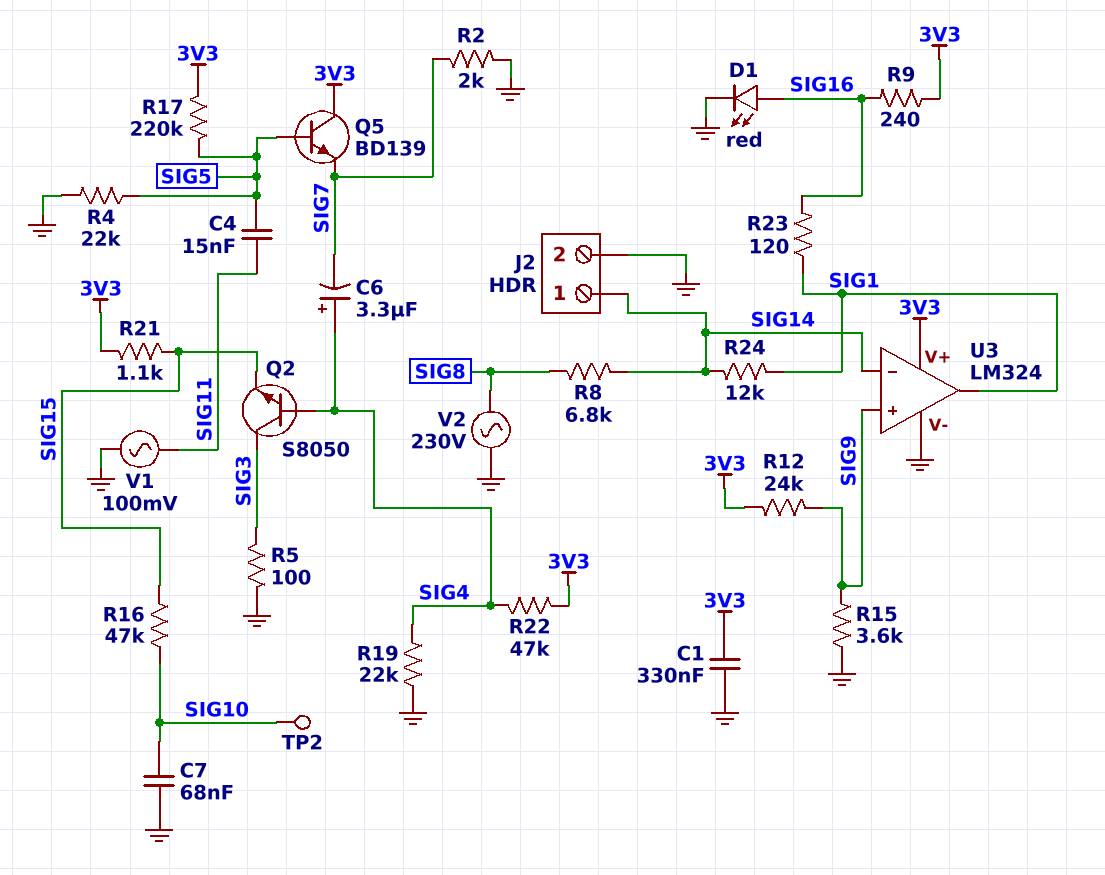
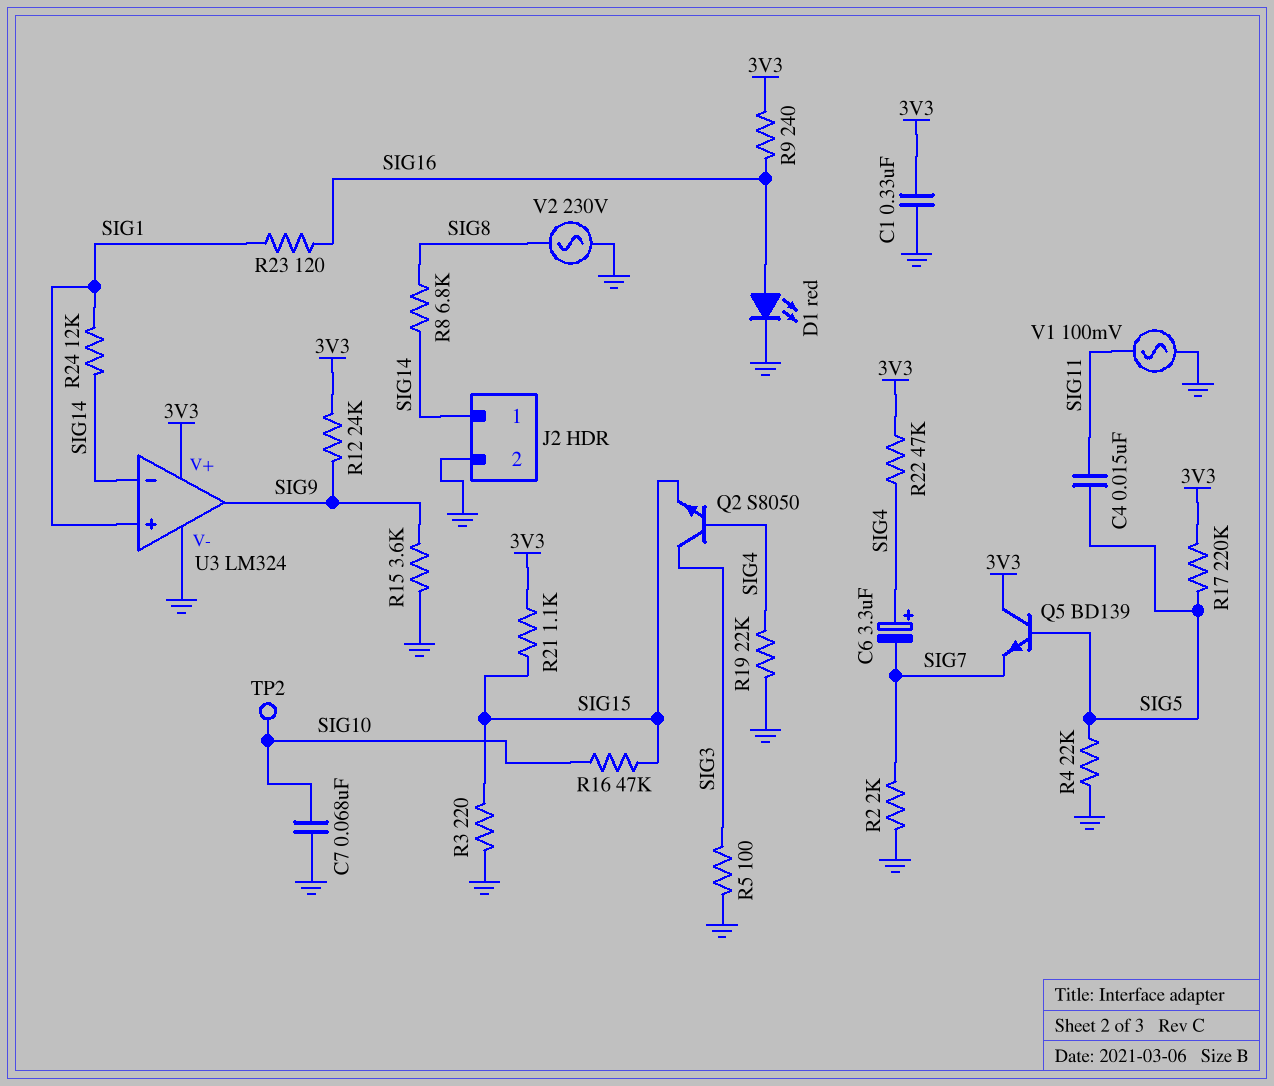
R3: none -> 220 (GND, SIG15)
U3 pin in+: SIG9 -> SIG1
U3 pin out: SIG1 -> SIG9

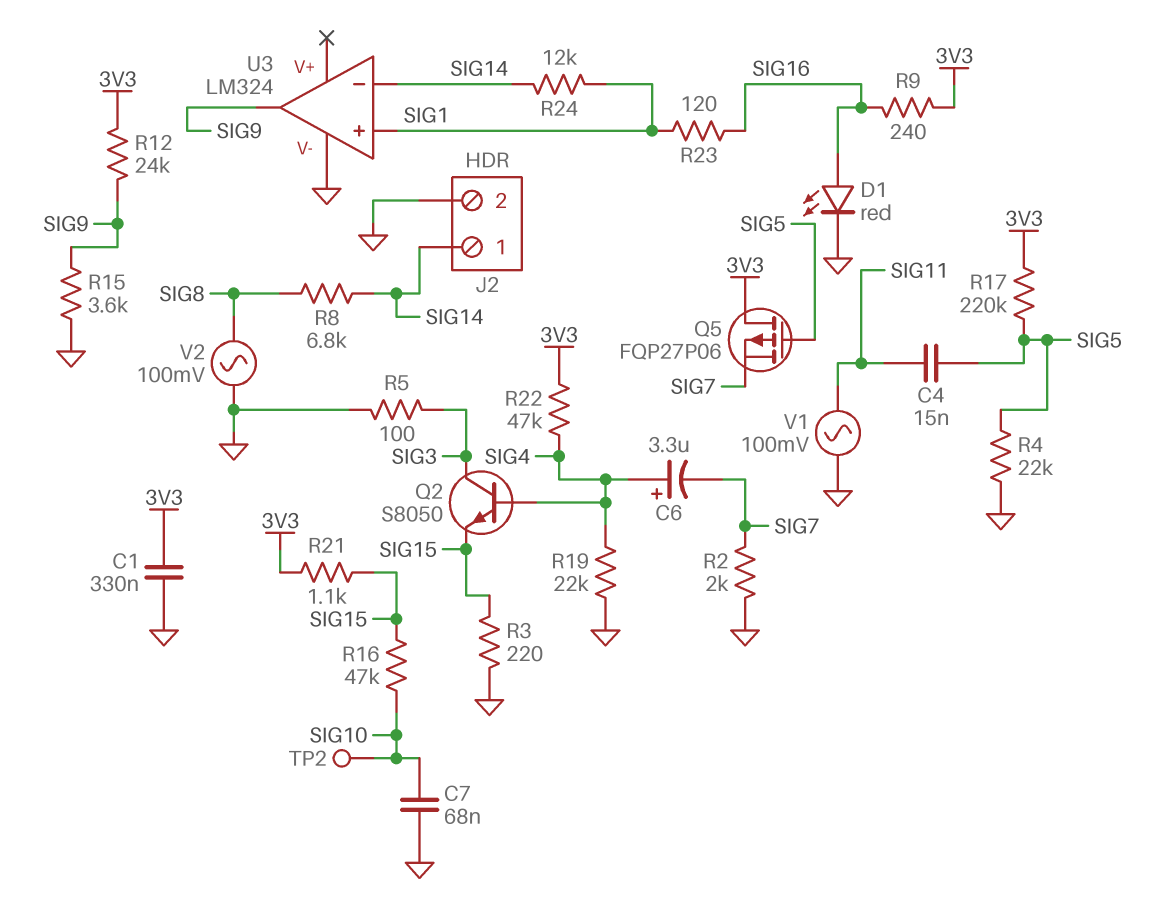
Q5: NPN BD139 (B SIG5, C 3V3, E SIG7) -> PMOS FQP27P06 (G SIG5, D 3V3, S SIG7)
U3 pin V+: 3V3 -> none
V2: AC 230V (GND, SIG8) -> AC 100mV (GND, SIG8)

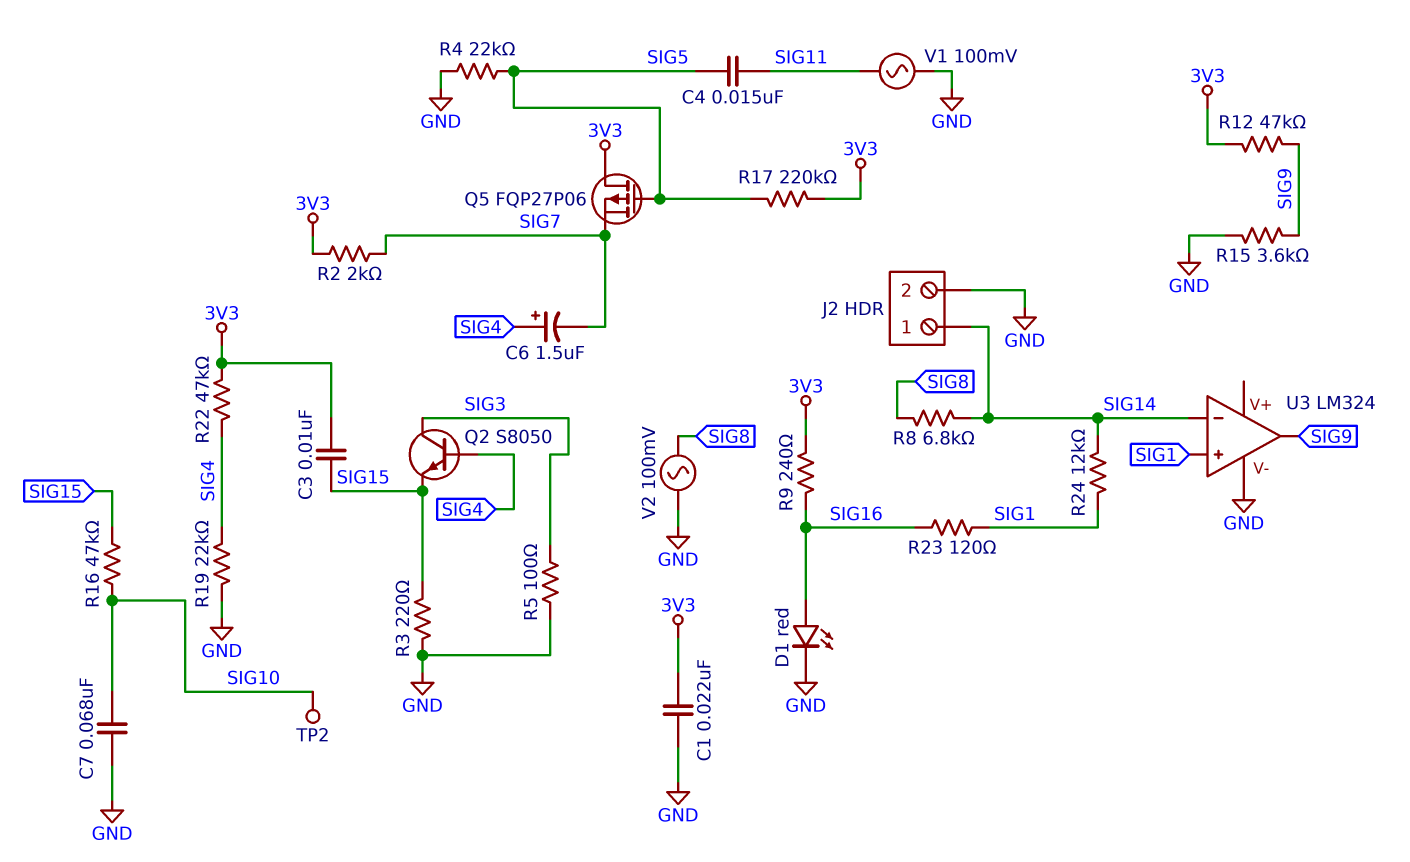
C1: 330nF (3V3, GND) -> 22nF (3V3, GND)
C3: none -> 10nF (3V3, SIG15)
C6: 3.3uF (plus SIG4, minus SIG7) -> 1.5uF (plus SIG4, minus SIG7)
R2: 2k (GND, SIG7) -> 2k (3V3, SIG7)
R12: 24k (3V3, SIG9) -> 47k (3V3, SIG9)
R21: 1.1k (3V3, SIG15) -> none

